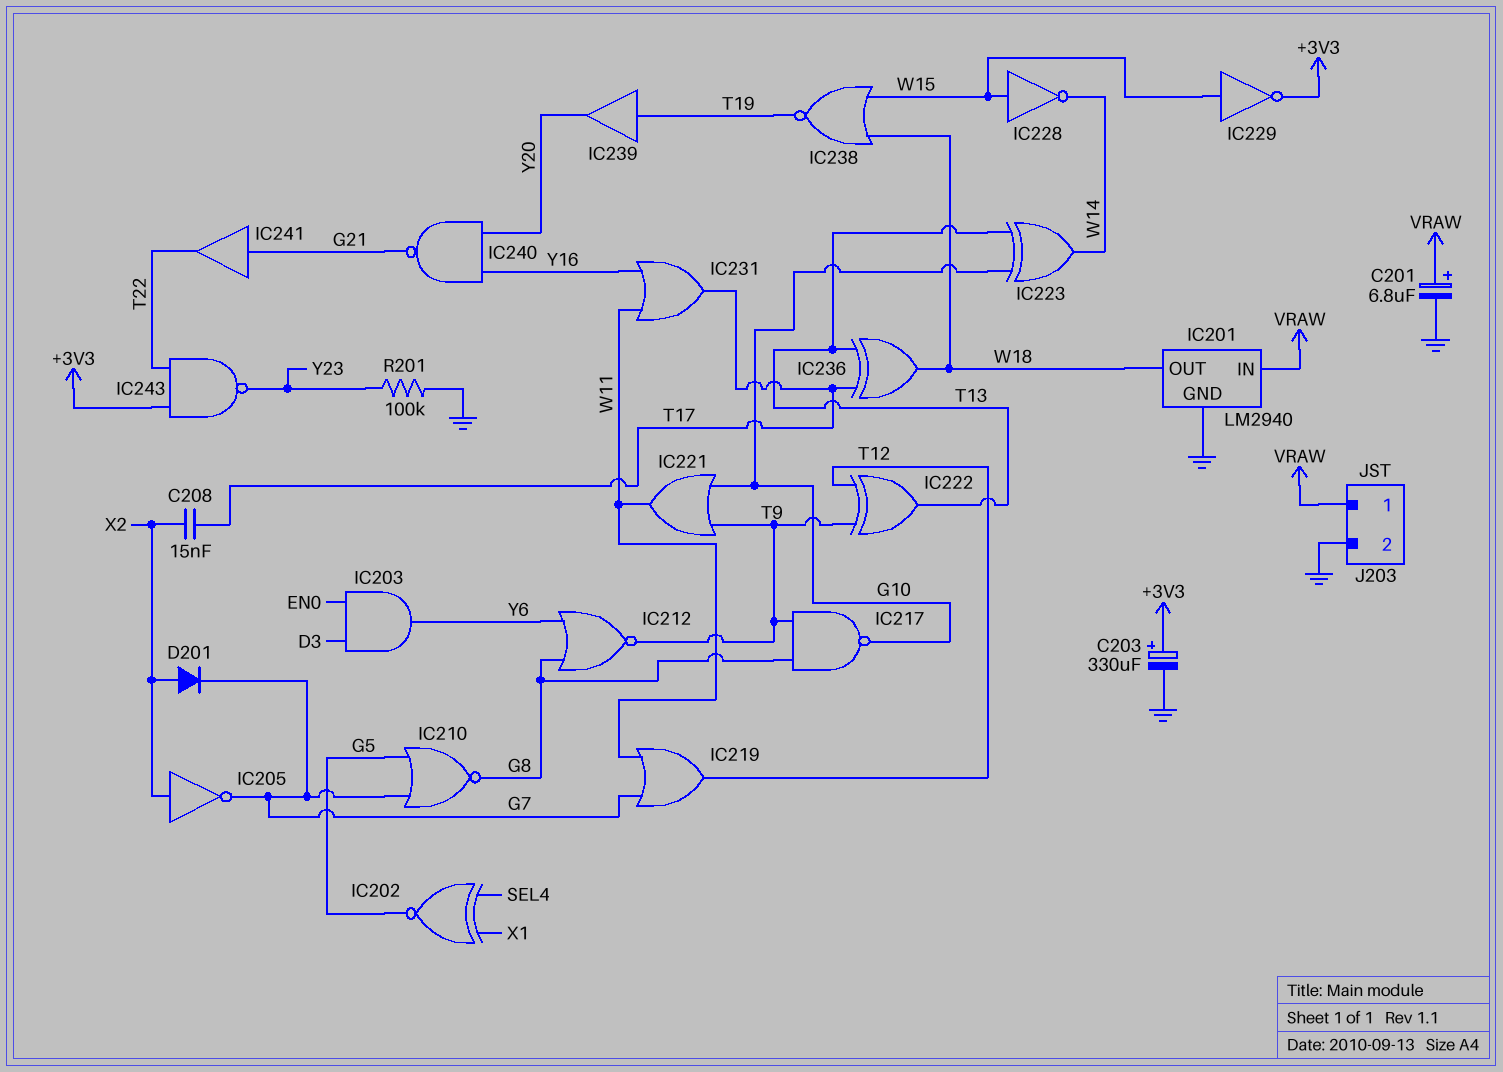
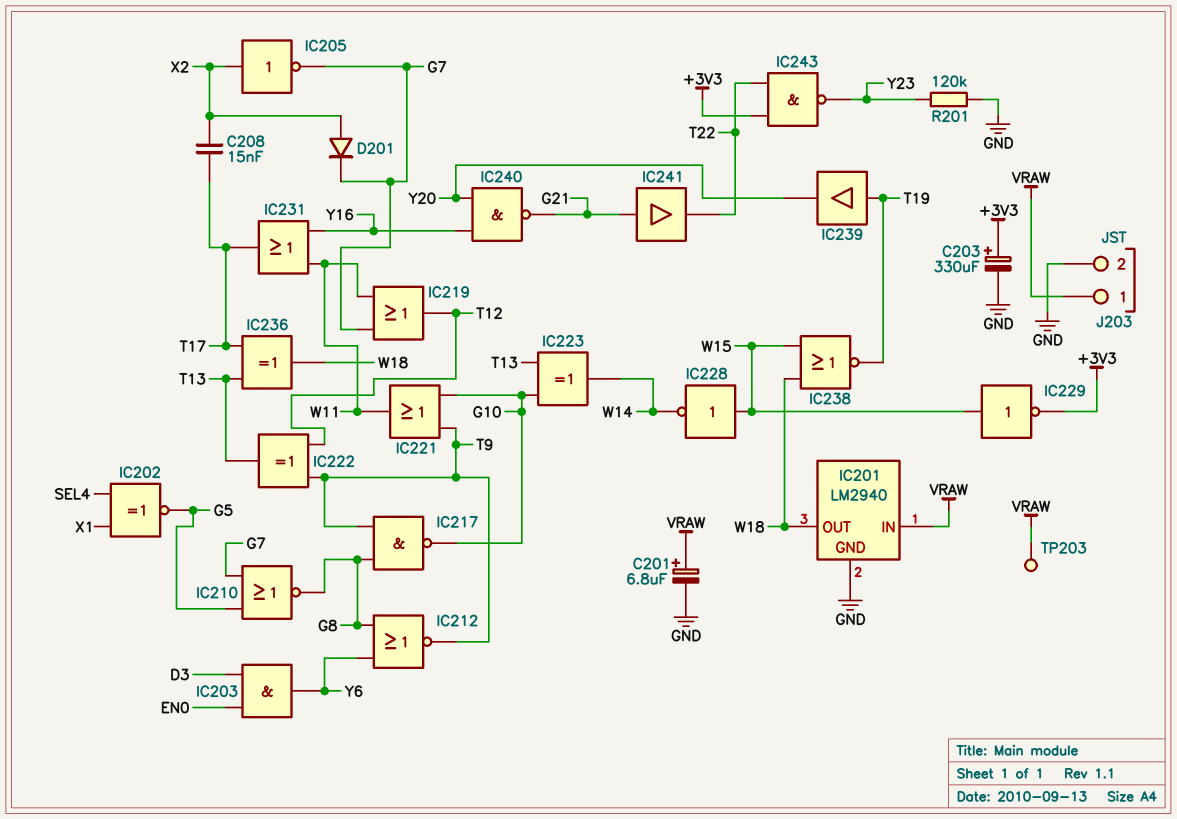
R201: 100k (GND, Y23) -> 120k (GND, Y23)
TP203: none -> test point (VRAW)

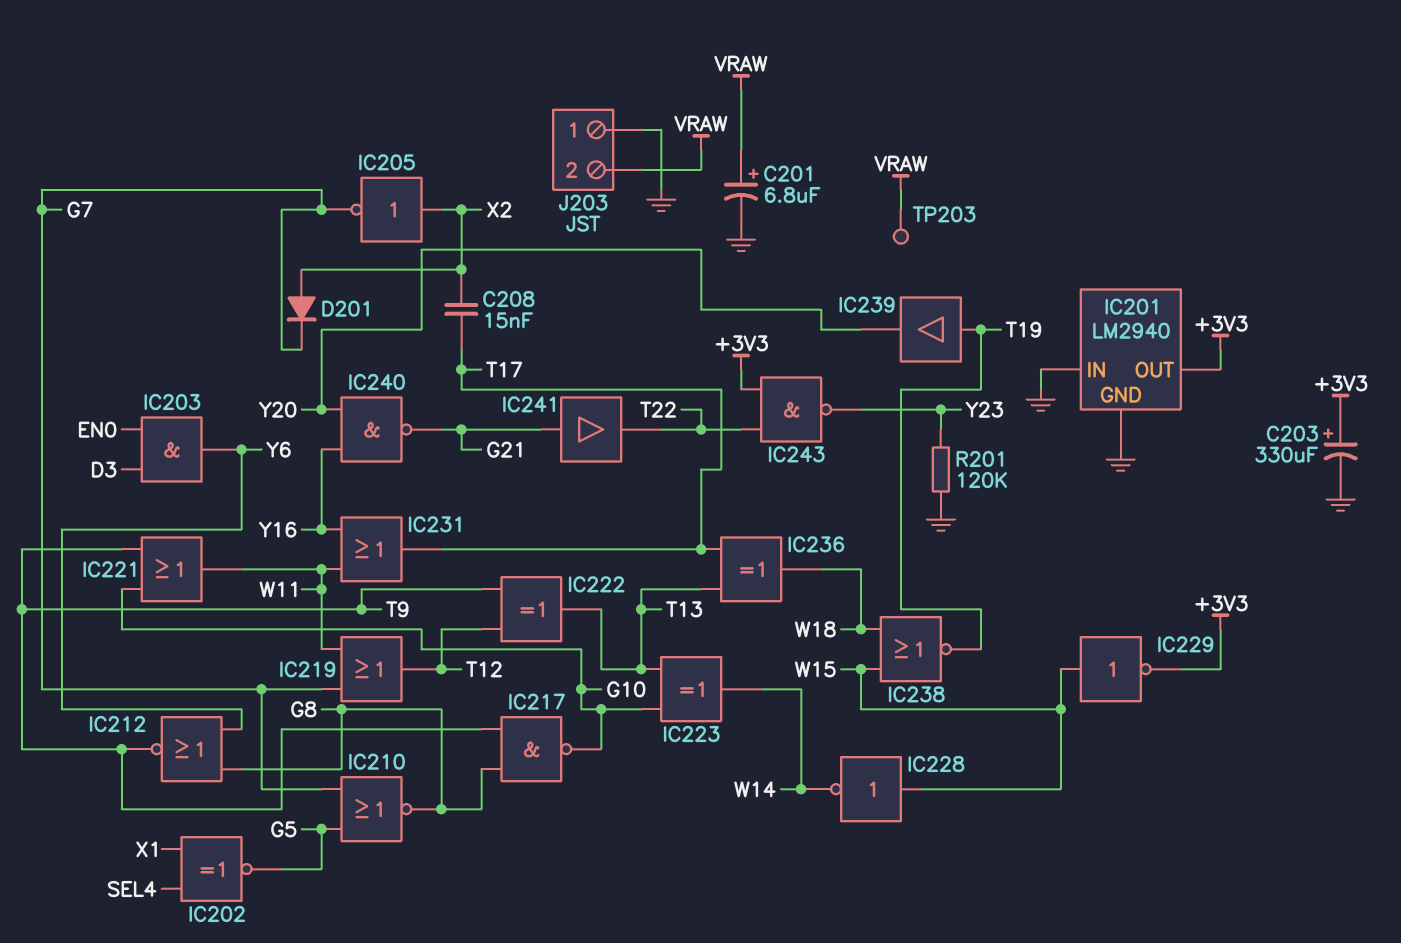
IC201 pin IN: VRAW -> GND
IC201 pin OUT: W18 -> +3V3
J203 pin 1: VRAW -> GND
J203 pin 2: GND -> VRAW

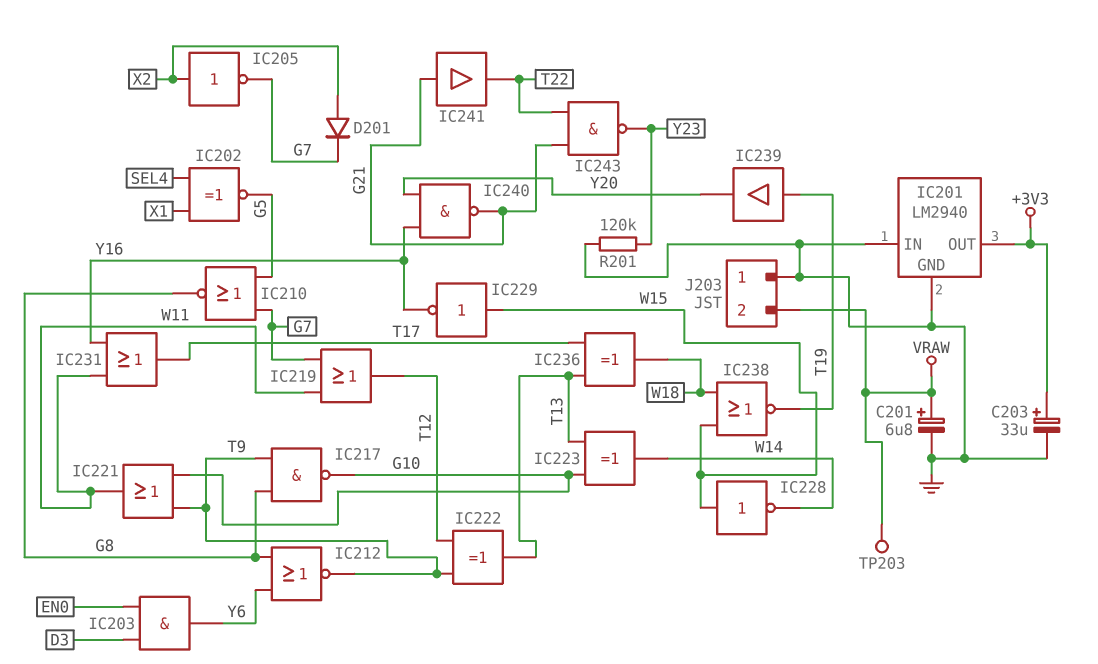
C203: 330uF (plus +3V3, minus GND) -> 33uF (plus +3V3, minus GND)
C208: 15nF (T17, X2) -> none
IC229: NOT (in W15, out +3V3) -> NOT (in W15, out Y16)
IC243: NAND (in +3V3, in T22, out Y23) -> NAND (in G21, in T22, out Y23)

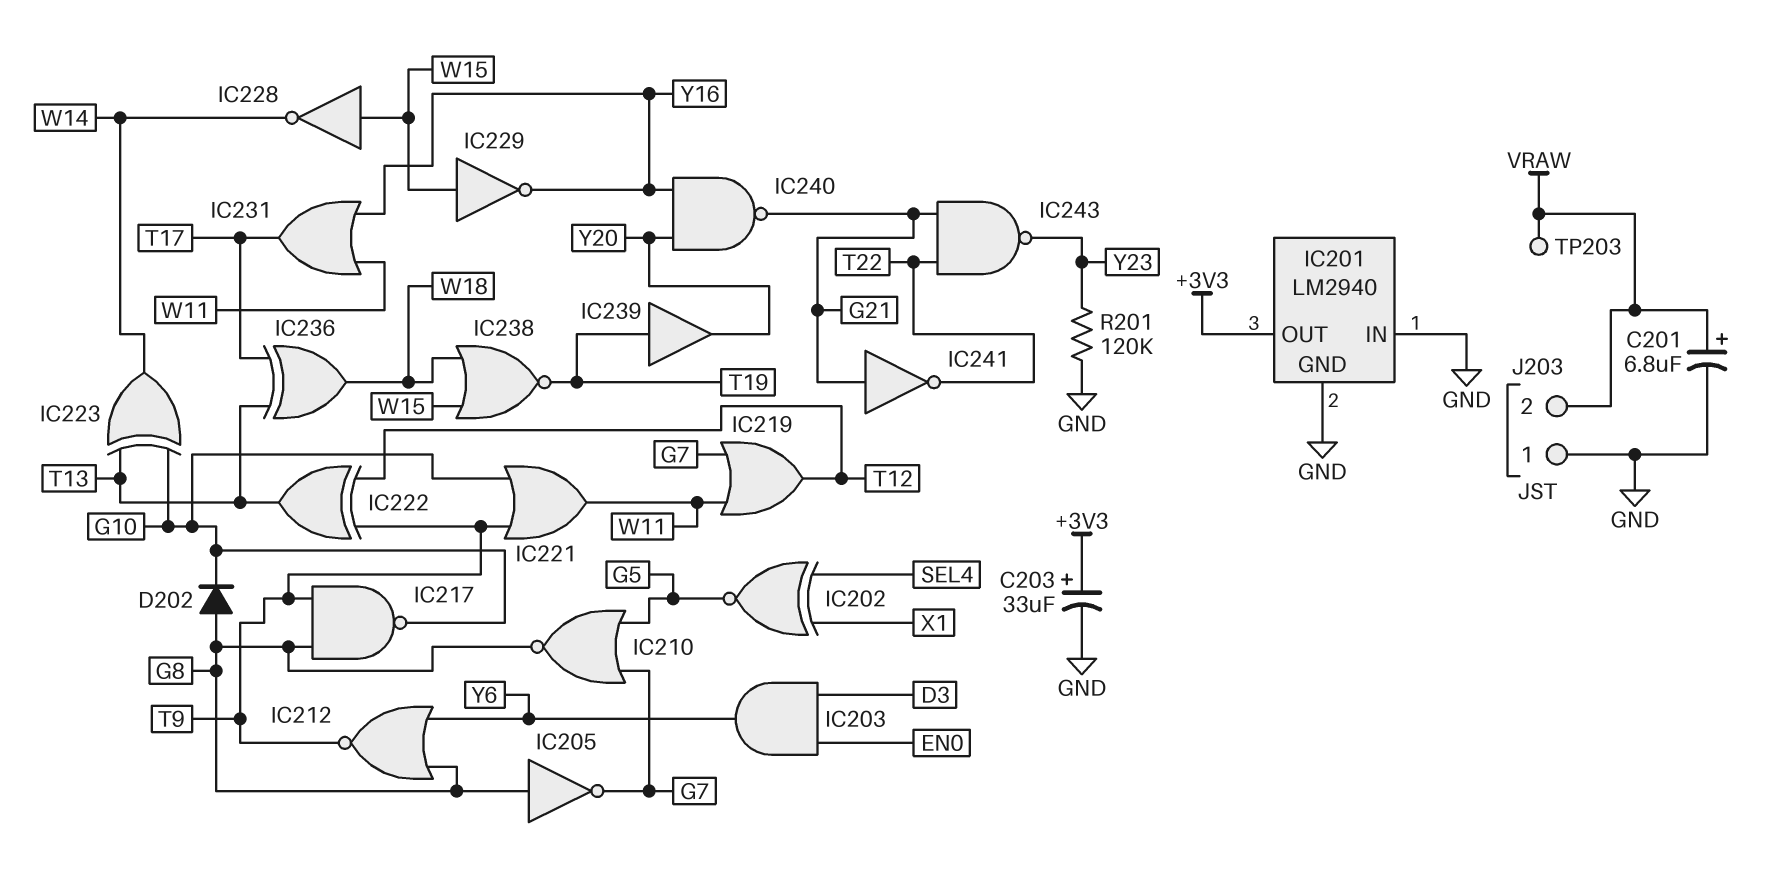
D201: diode (A X2, K G7) -> none
D202: none -> diode (A G8, K G10)
IC205: NOT (in X2, out G7) -> NOT (in G8, out G7)
IC241: buffer (in G21, out T22) -> NOT (in G21, out T22)

